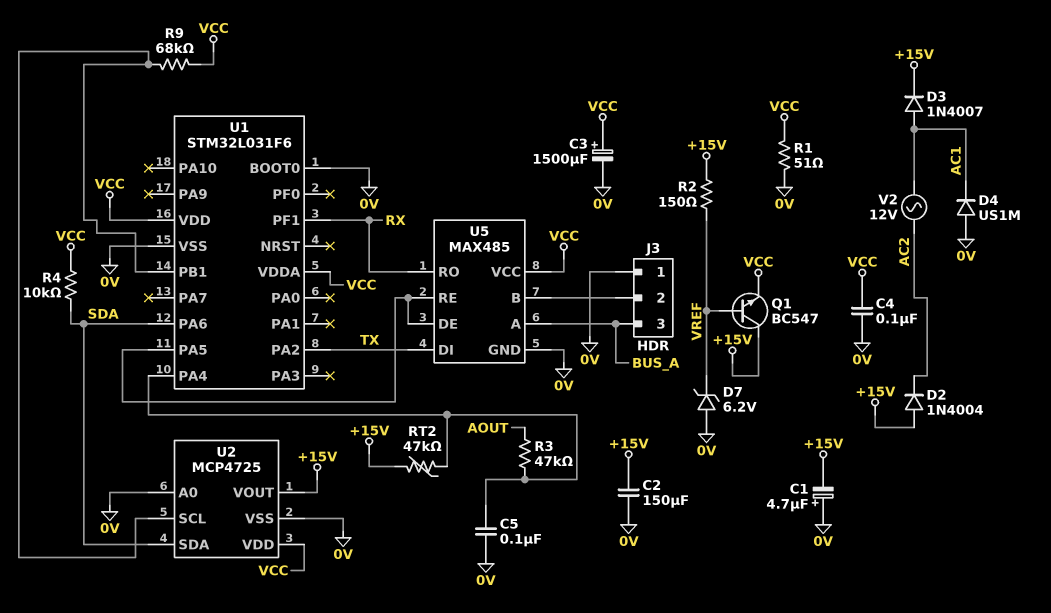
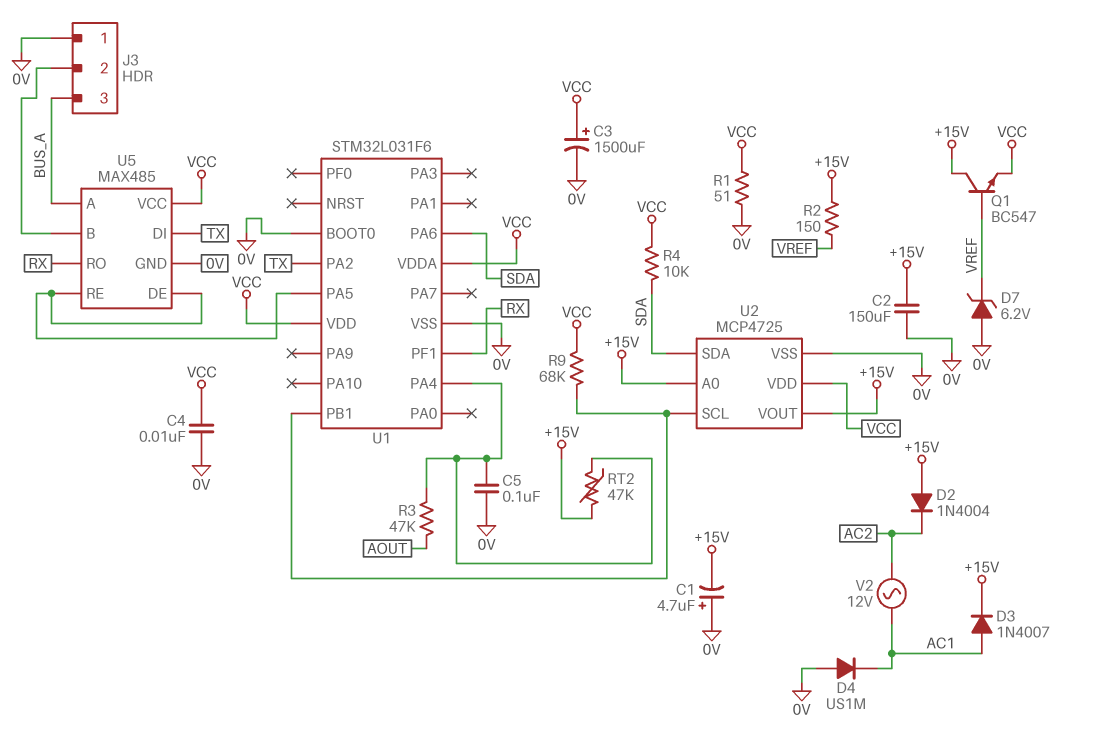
C4: 100nF (0V, VCC) -> 10nF (0V, VCC)
U2 pin A0: 0V -> +15V

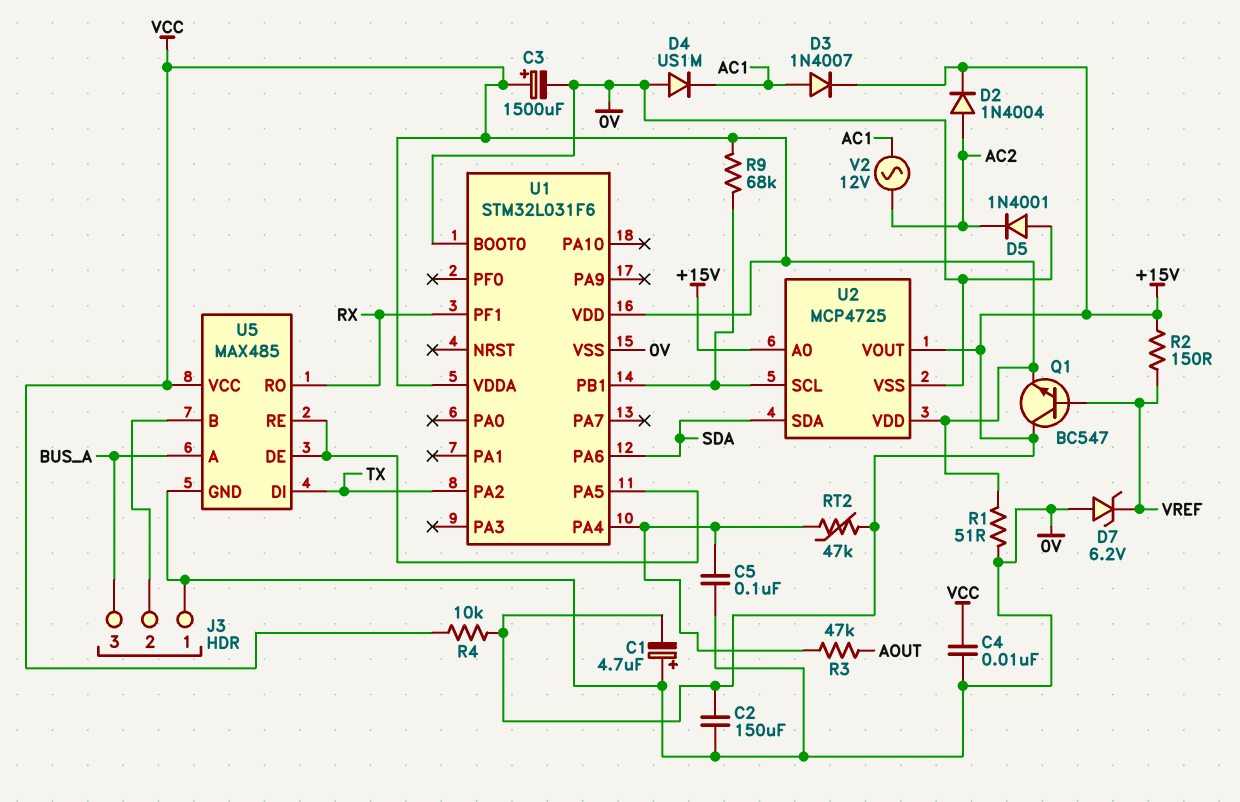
D2: diode 1N4004 (A +15V, K AC2) -> diode 1N4004 (A AC2, K +15V)
D5: none -> diode 1N4001 (A 0V, K AC2)
R4: 10k (SDA, VCC) -> 10k (+15V, VCC)

